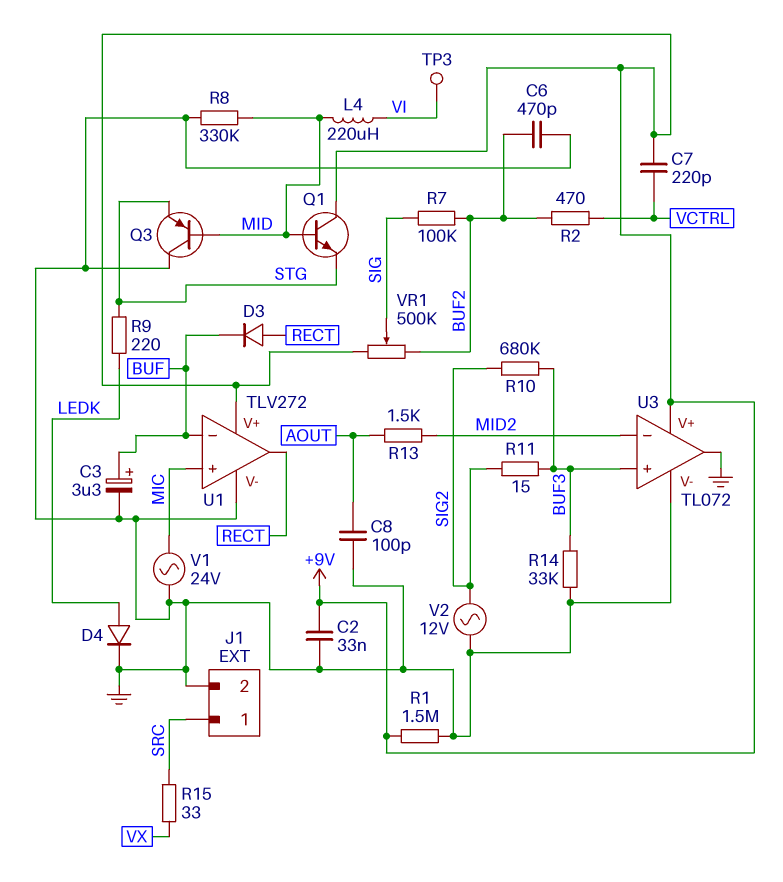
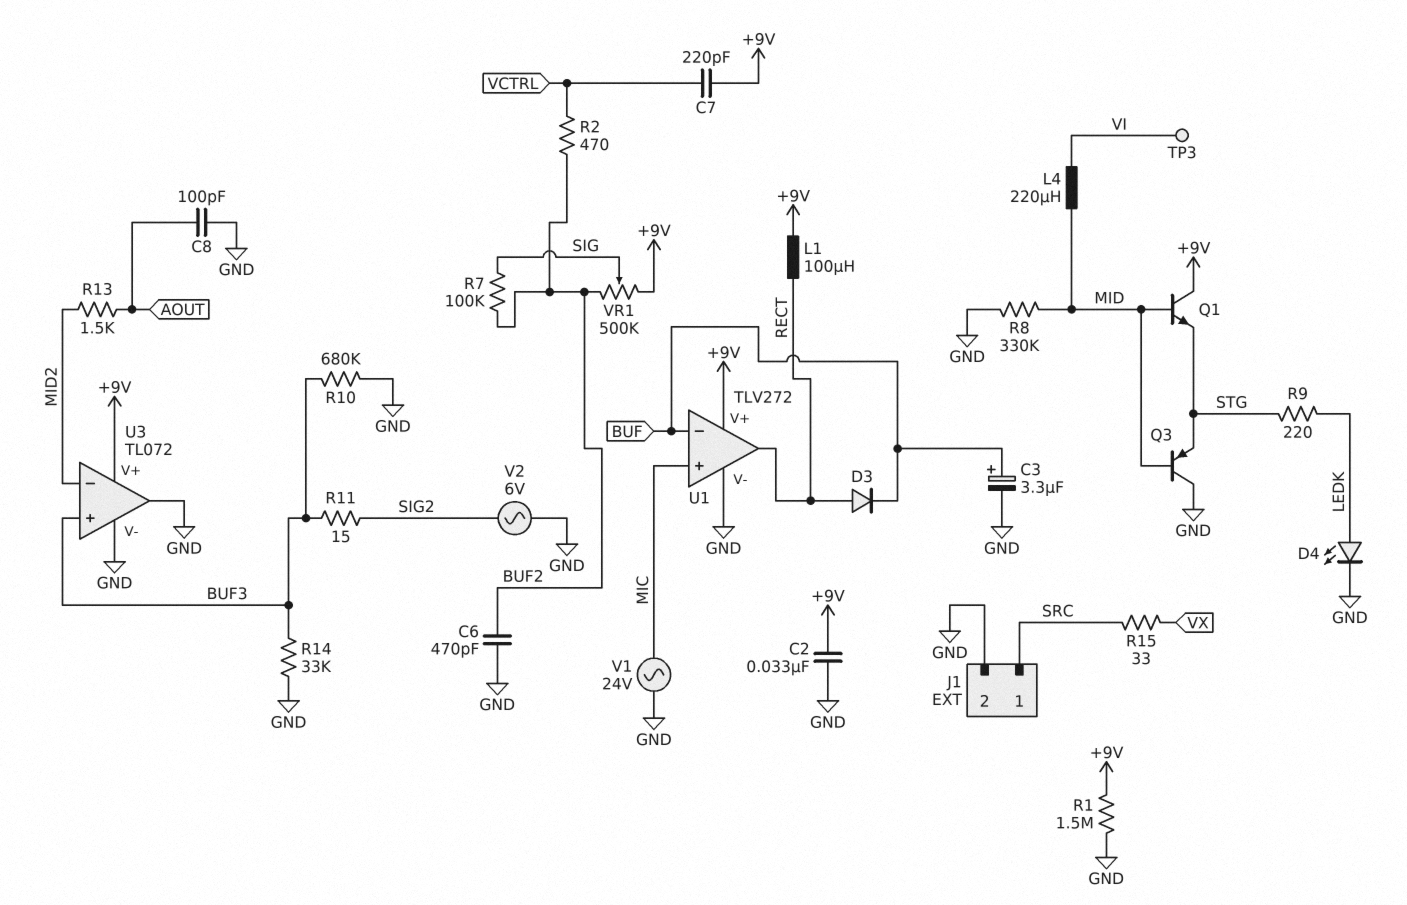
D4: diode (A LEDK, K GND) -> LED (A LEDK, K GND)
L1: none -> 100uH (+9V, RECT)
R10: 680k (BUF3, SIG2) -> 680k (BUF3, GND)
V2: AC 12V (GND, SIG2) -> AC 6V (GND, SIG2)

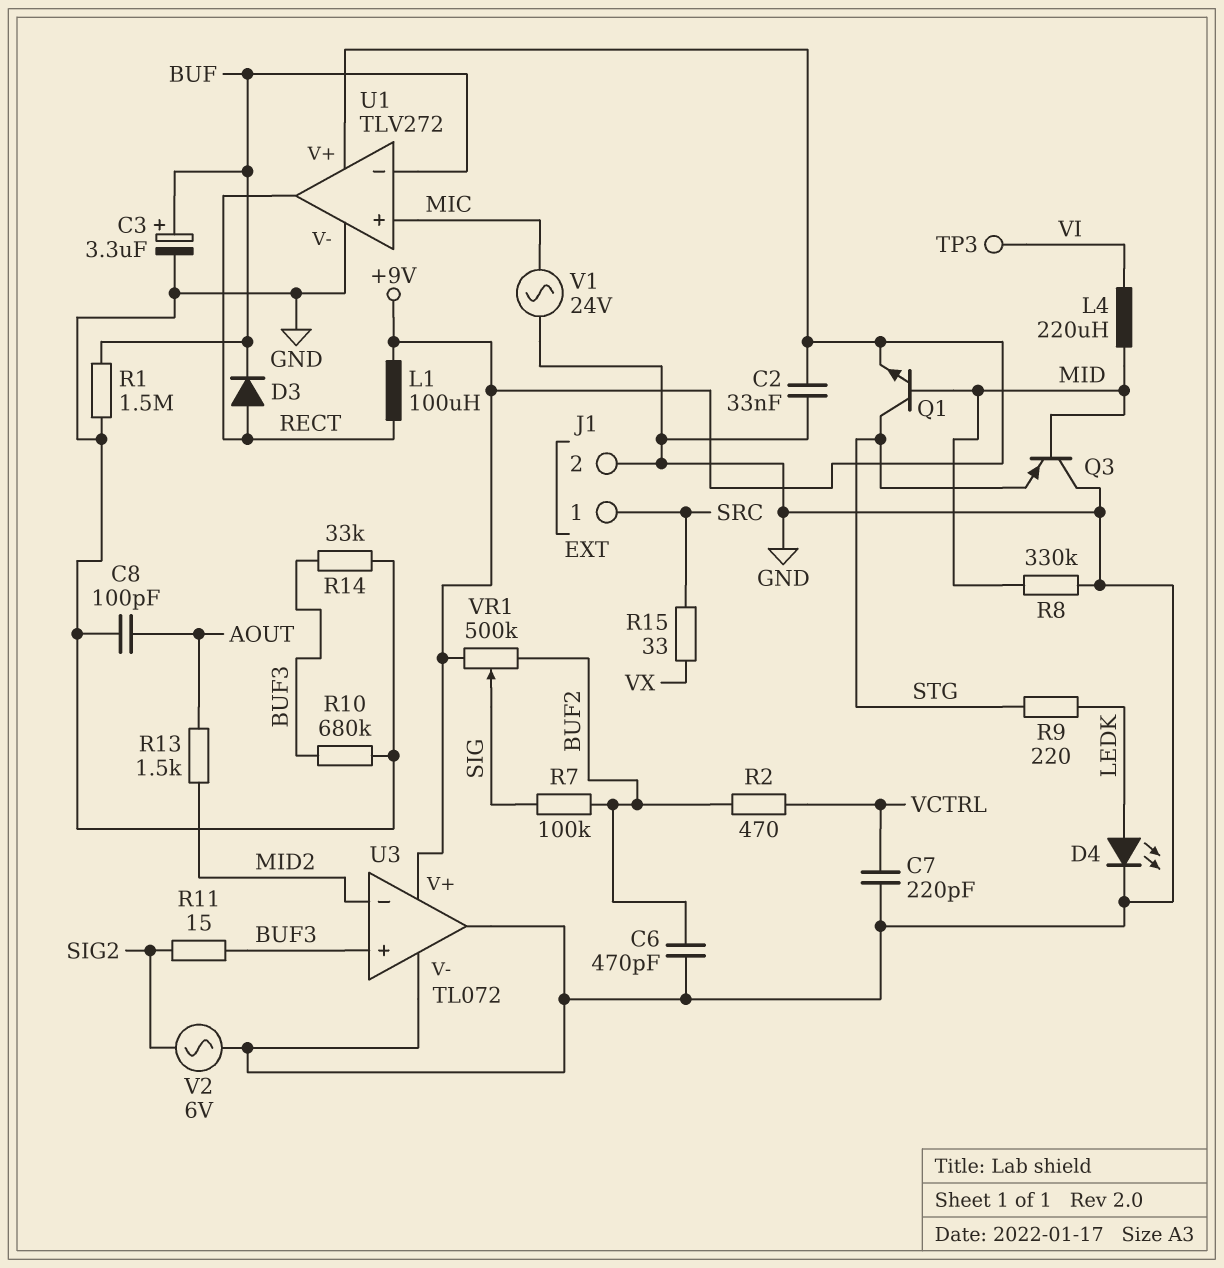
C7: 220pF (+9V, VCTRL) -> 220pF (GND, VCTRL)
Q1: NPN (B MID, C +9V, E STG) -> NPN (B MID, C STG, E +9V)
R1: 1.5M (+9V, GND) -> 1.5M (BUF, GND)

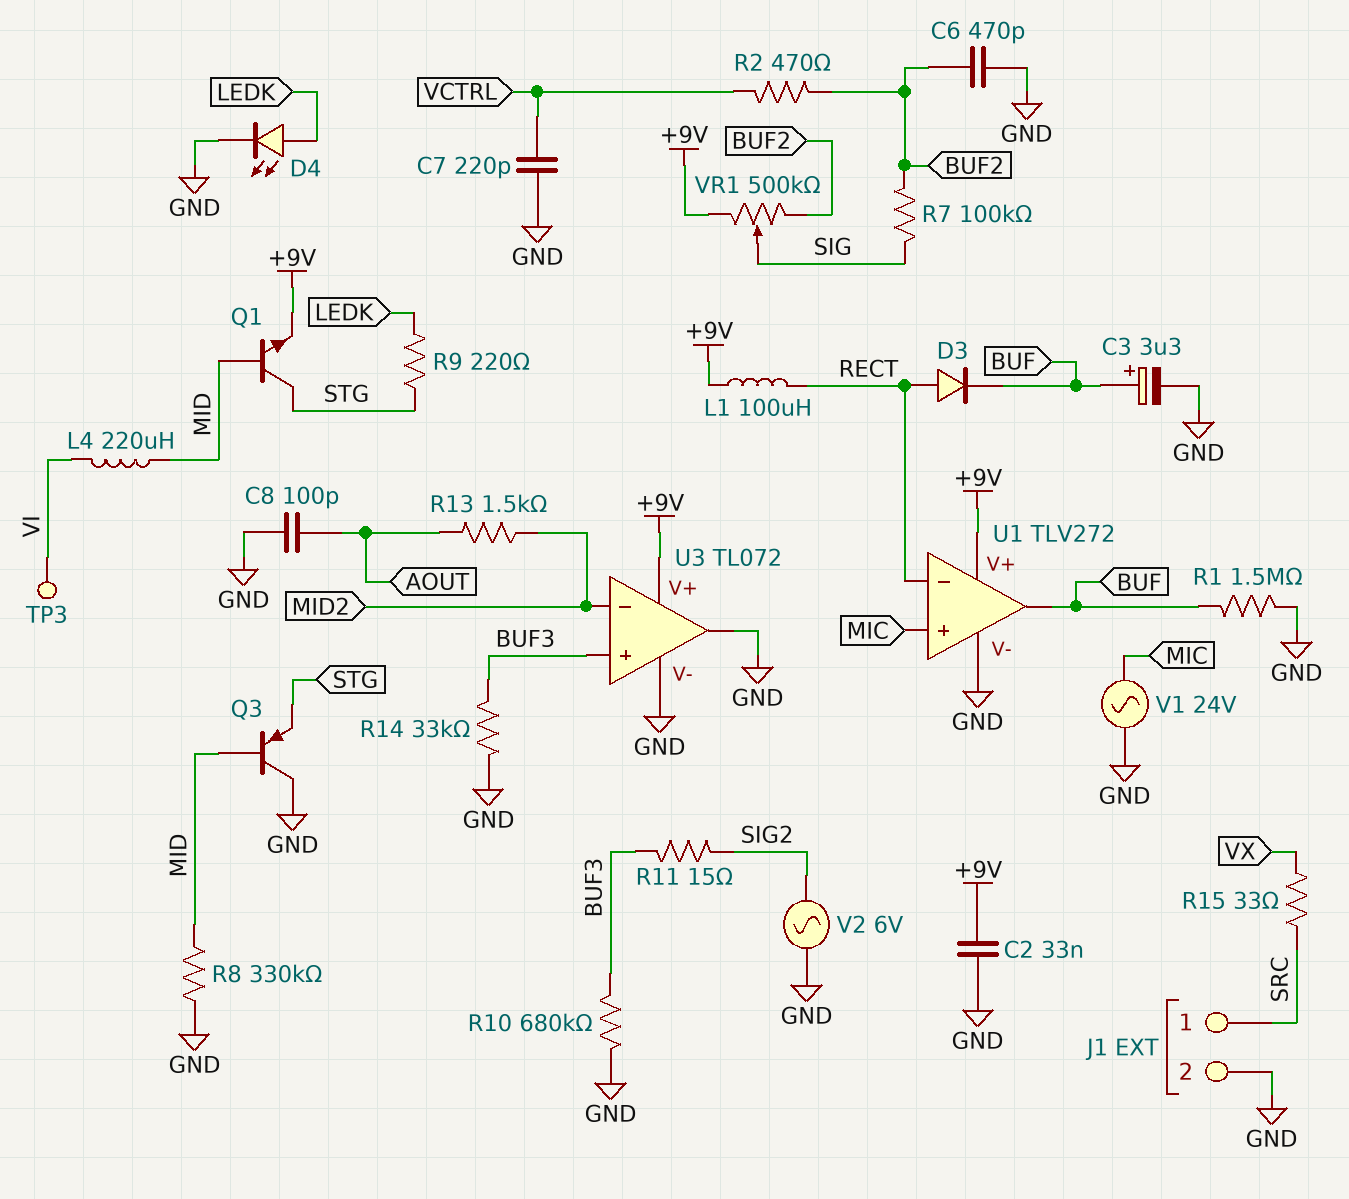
U1 pin in-: BUF -> RECT
U1 pin out: RECT -> BUF

